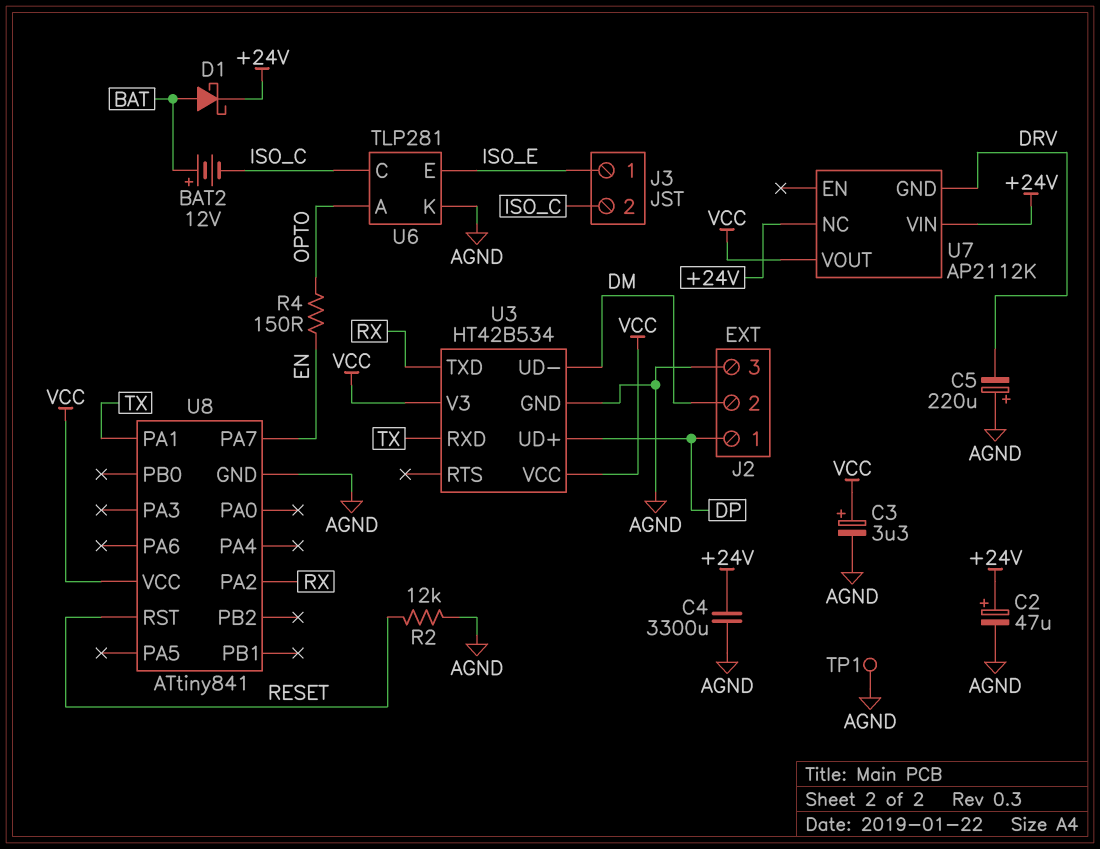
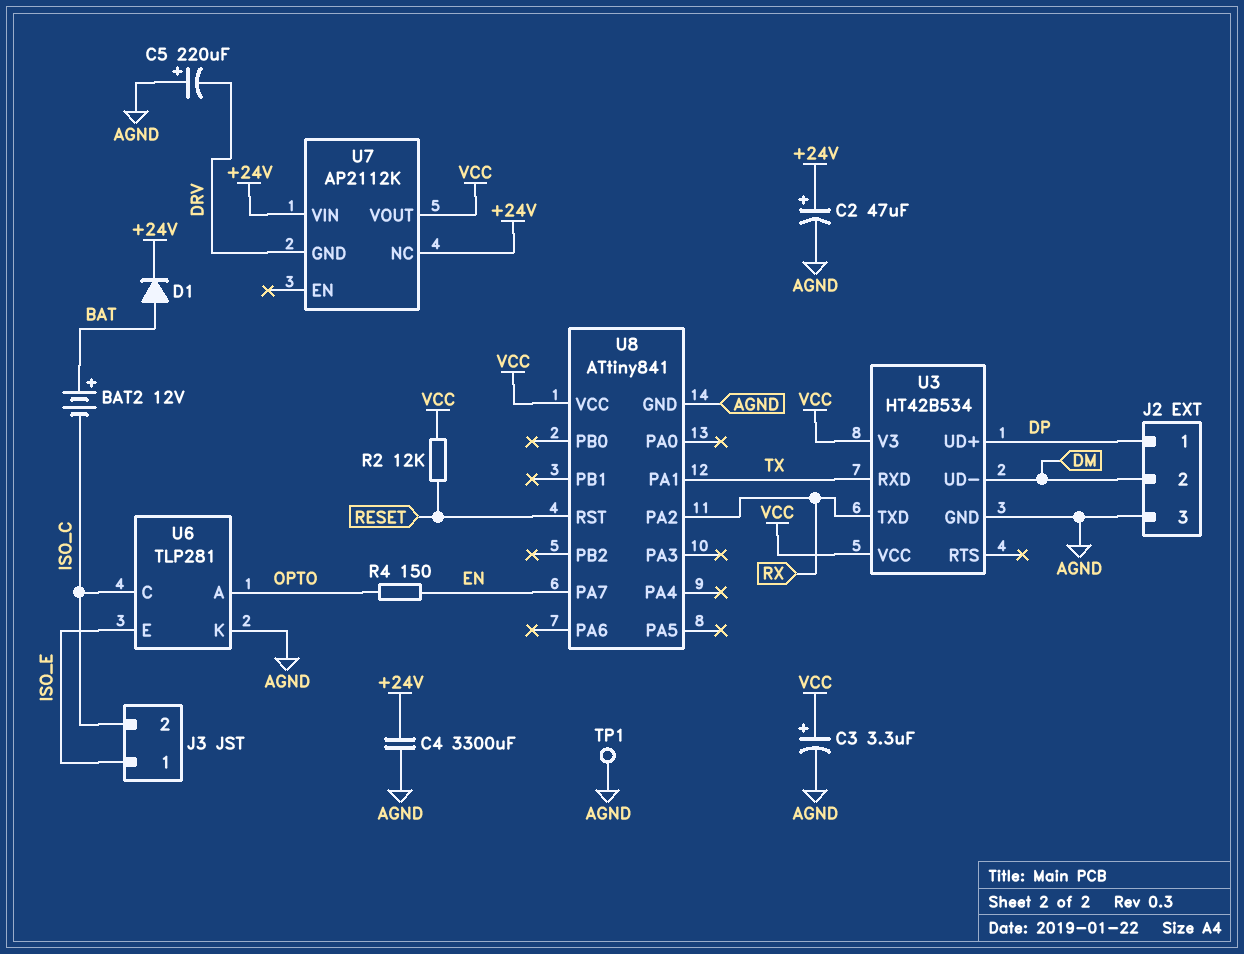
D1: schottky (A BAT, K +24V) -> diode (A BAT, K +24V)
R2: 12k (AGND, RESET) -> 12k (RESET, VCC)

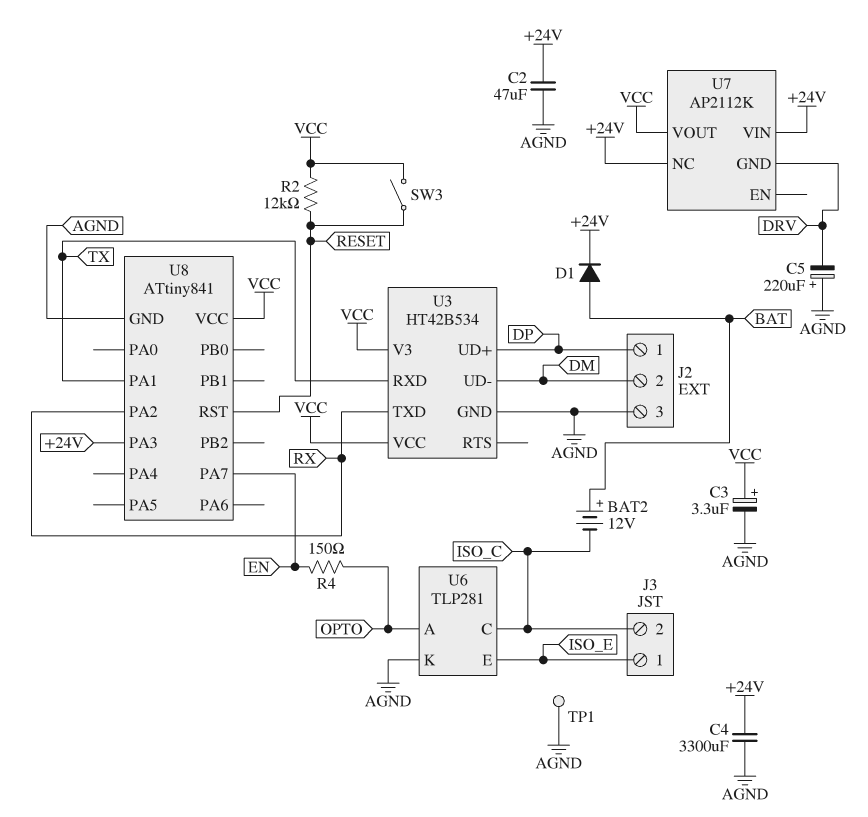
C2: 47uF (plus +24V, minus AGND) -> 47uF (+24V, AGND)
SW3: none -> switch (RESET, VCC)
U8 pin PA3: none -> +24V

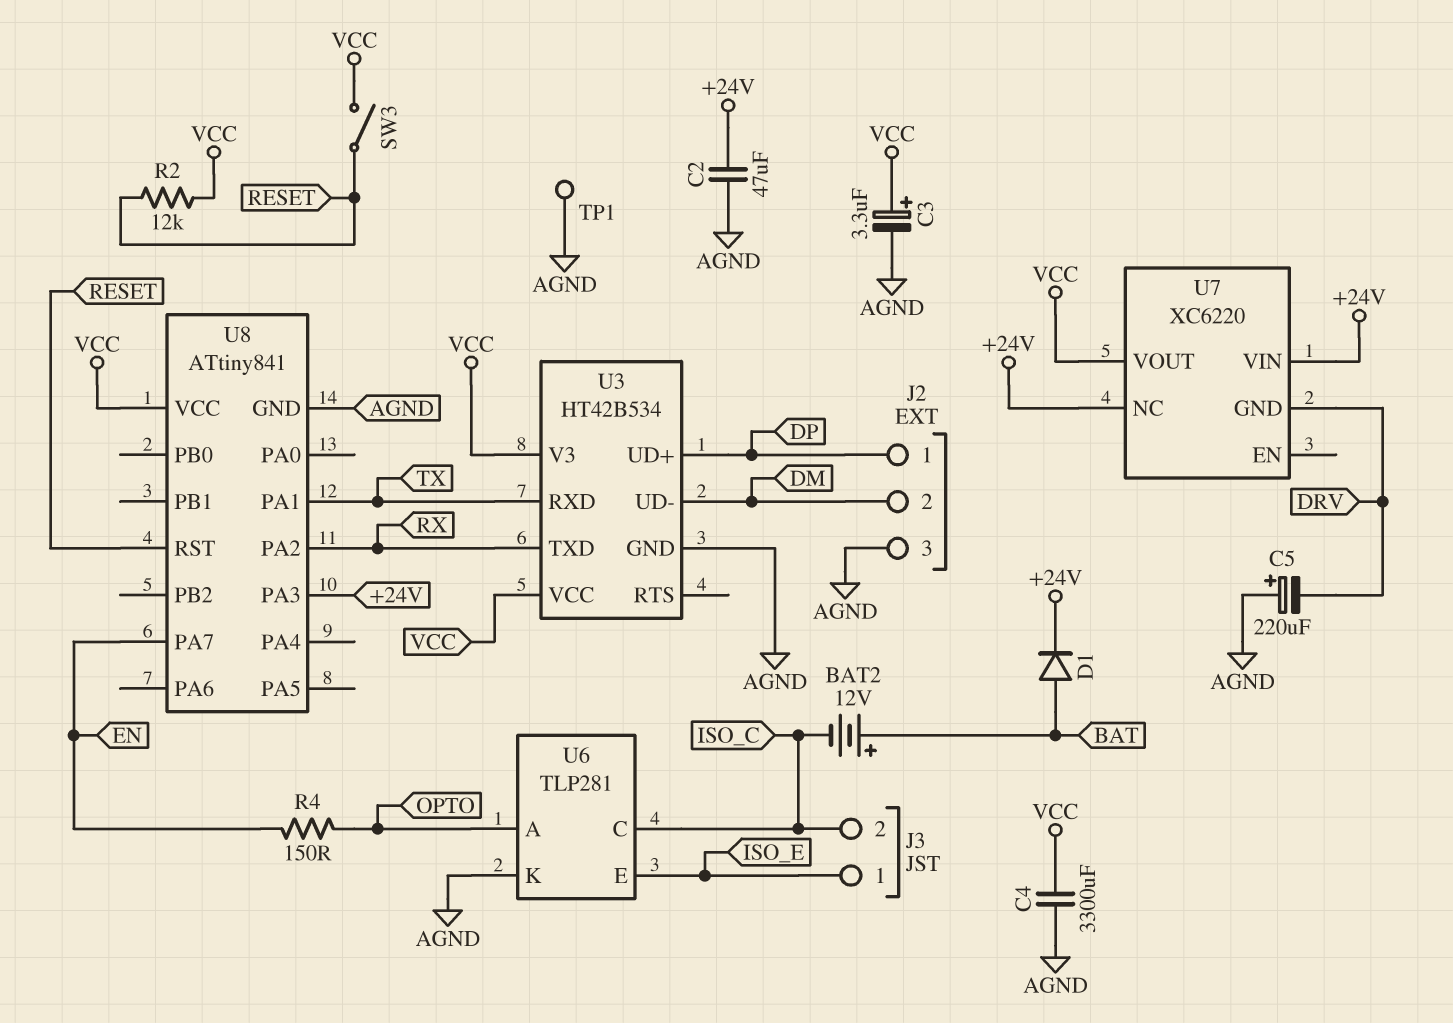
C4: 3300uF (+24V, AGND) -> 3300uF (AGND, VCC)
U7: AP2112K -> XC6220

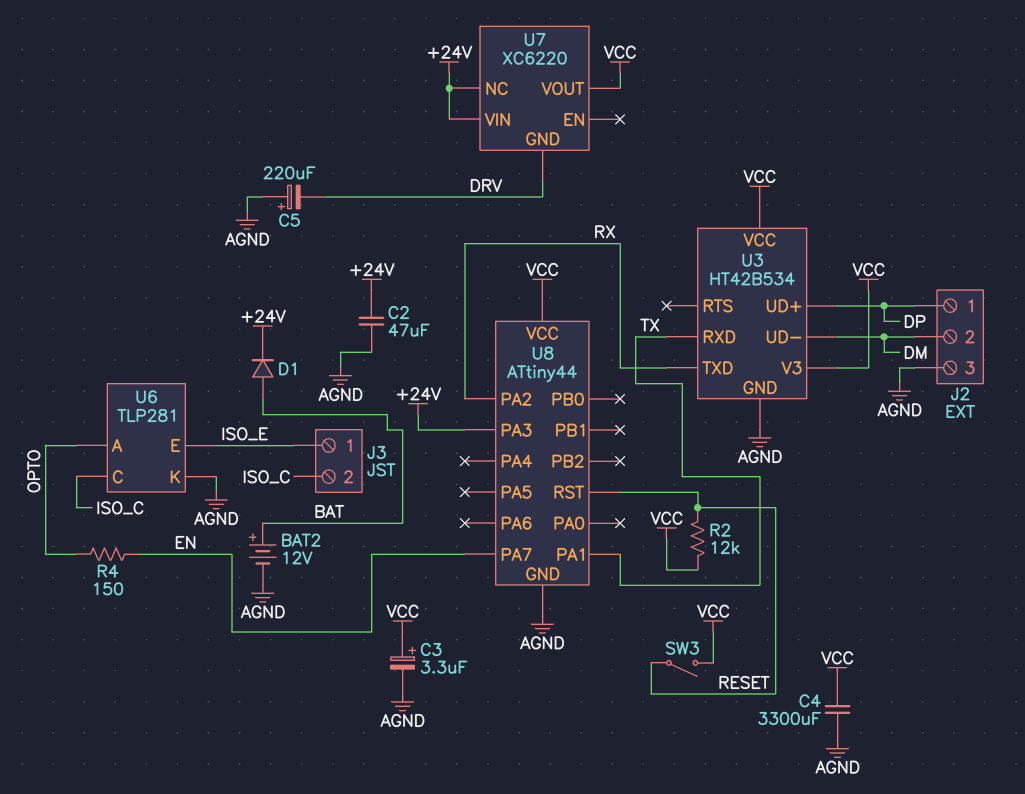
BAT2: 12V (plus BAT, minus ISO_C) -> 12V (plus BAT, minus AGND)
TP1: test point (AGND) -> none
U8: ATtiny841 -> ATtiny44

